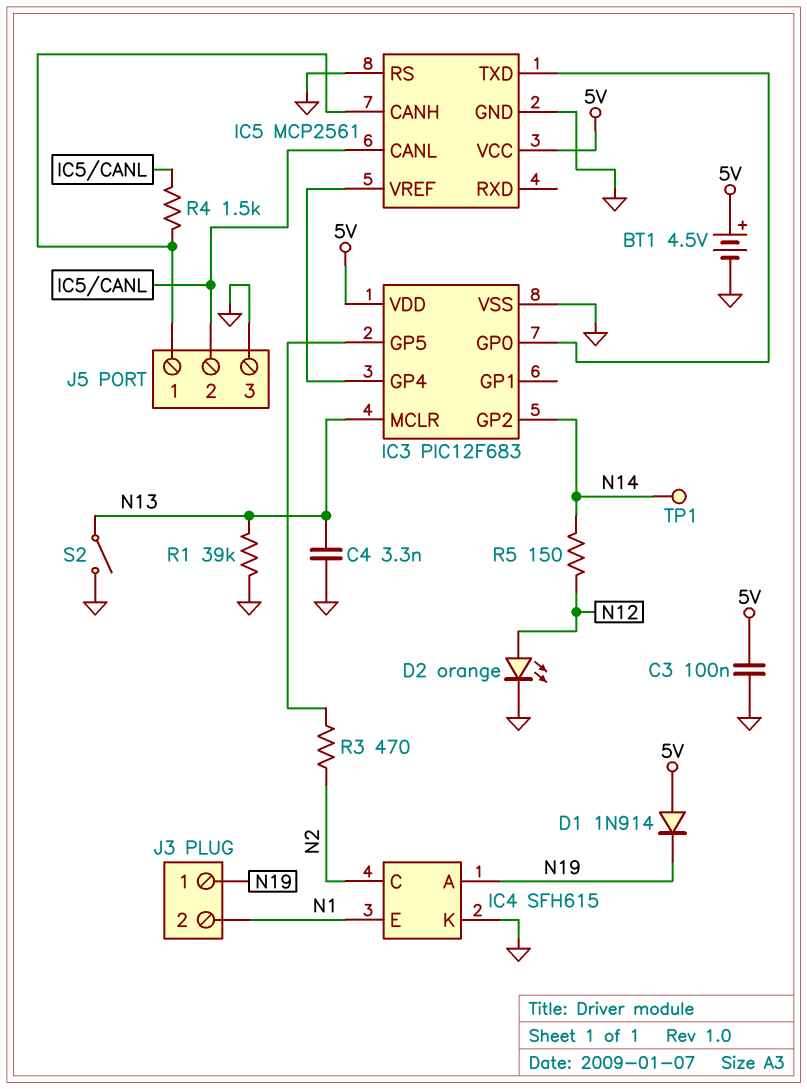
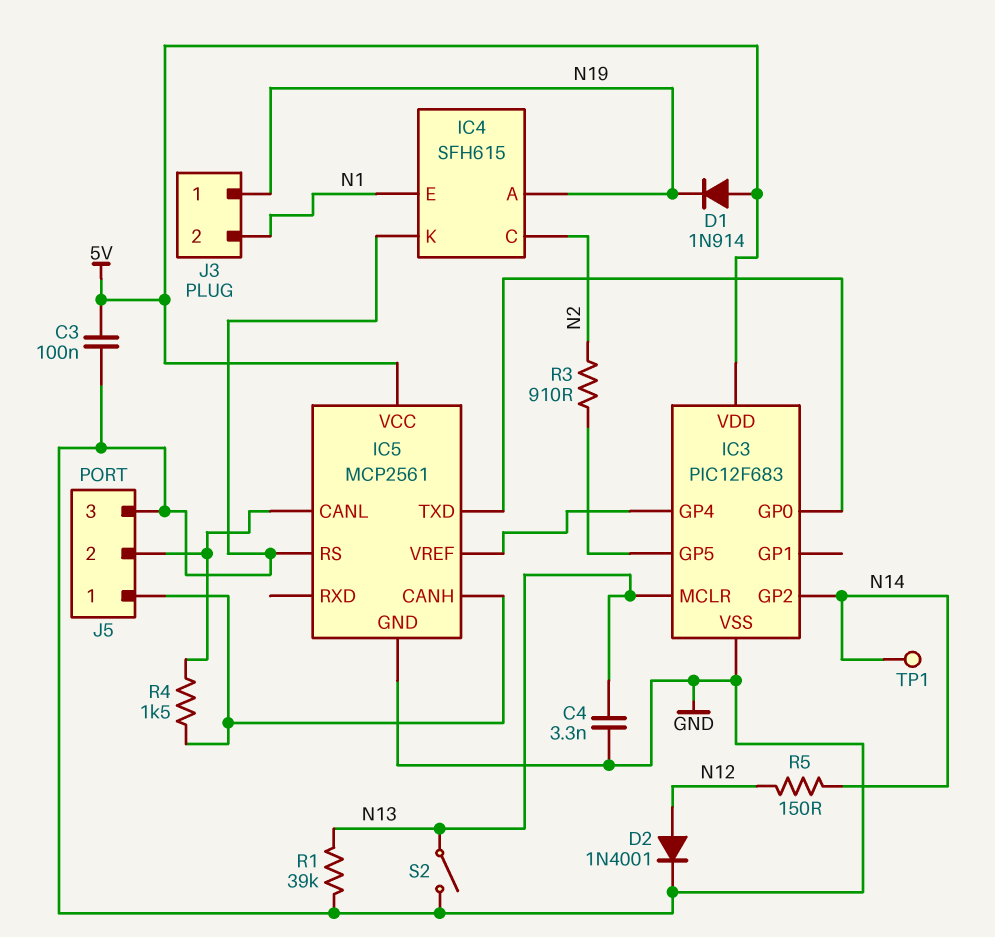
BT1: 4.5V (plus 5V, minus GND) -> none
D2: LED orange (A N12, K GND) -> diode 1N4001 (A N12, K GND)
R3: 470 (IC3/GP5, N2) -> 910 (IC3/GP5, N2)

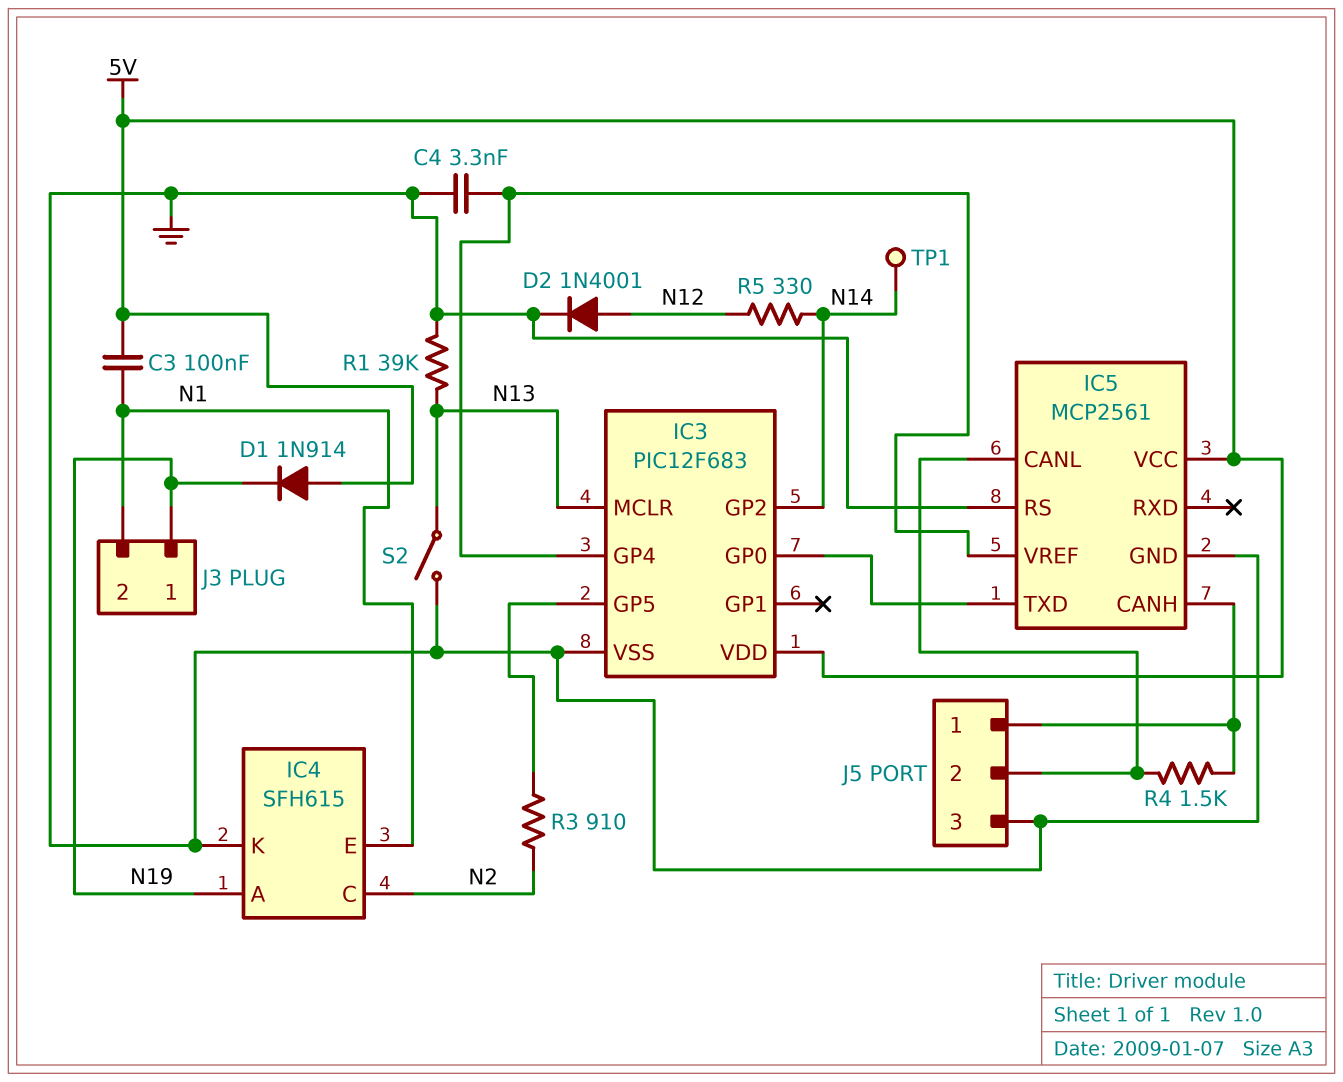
C3: 100nF (5V, GND) -> 100nF (5V, N1)
C4: 3.3nF (GND, N13) -> 3.3nF (GND, IC3/GP4)
R5: 150 (N12, N14) -> 330 (N12, N14)

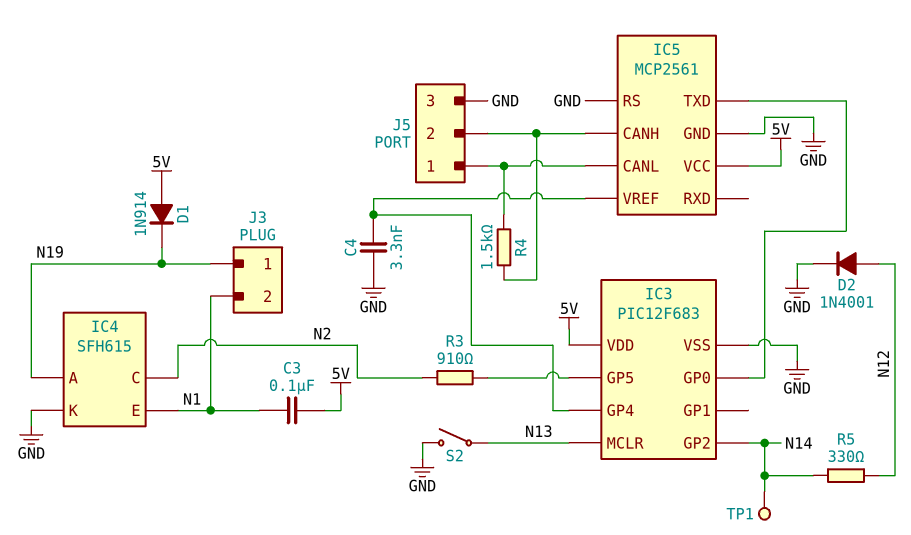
J5 pin 1: IC5/CANH -> IC5/CANL
J5 pin 2: IC5/CANL -> IC5/CANH
R1: 39k (GND, N13) -> none

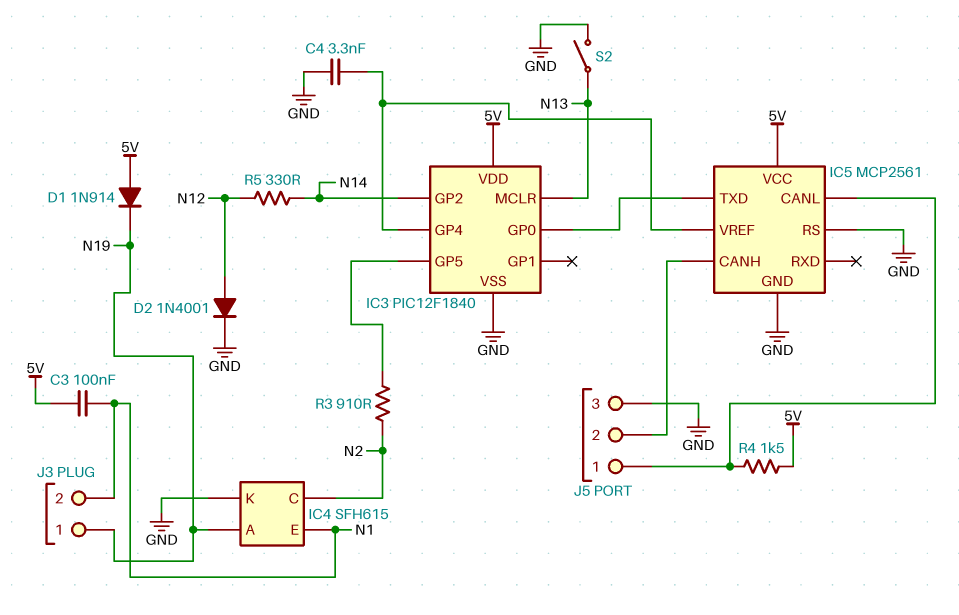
IC3: PIC12F683 -> PIC12F1840
R4: 1.5k (IC5/CANH, IC5/CANL) -> 1.5k (5V, IC5/CANL)
TP1: test point (N14) -> none

